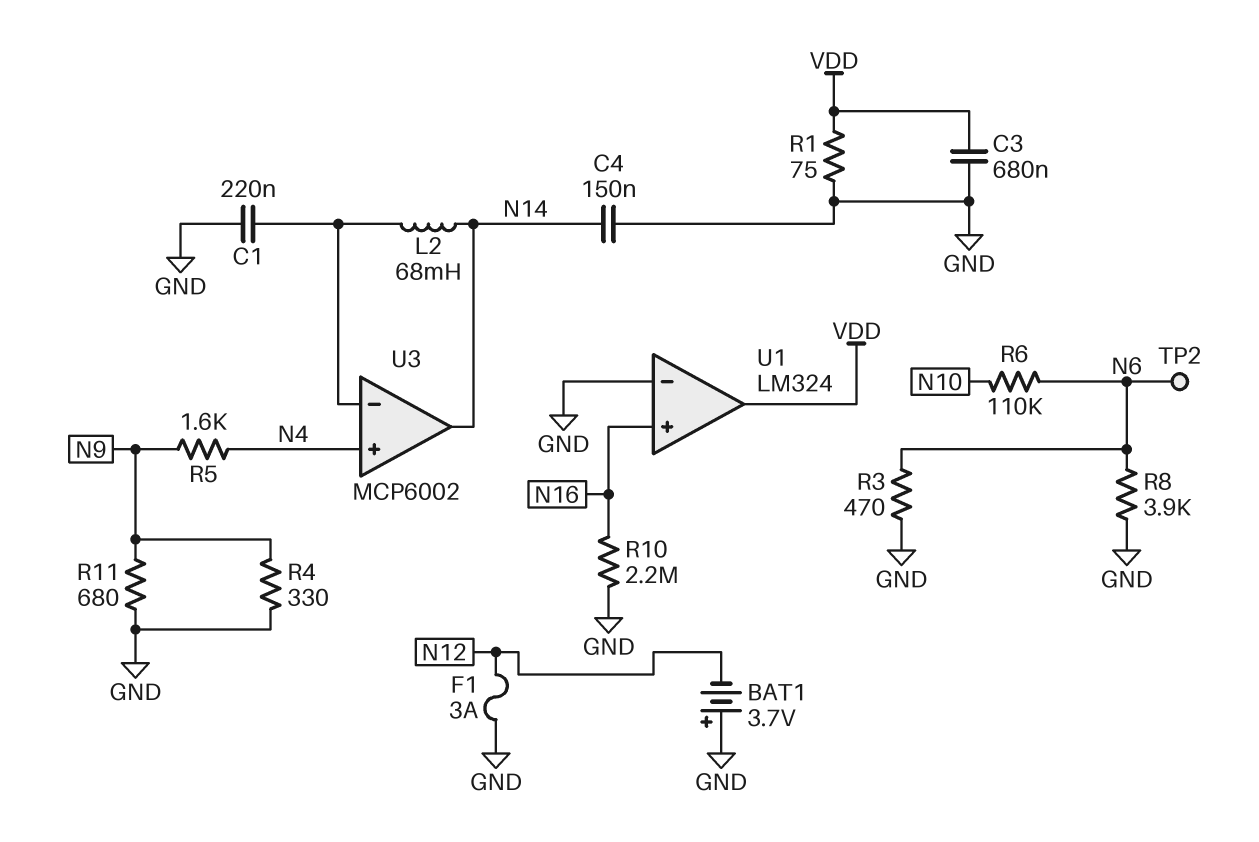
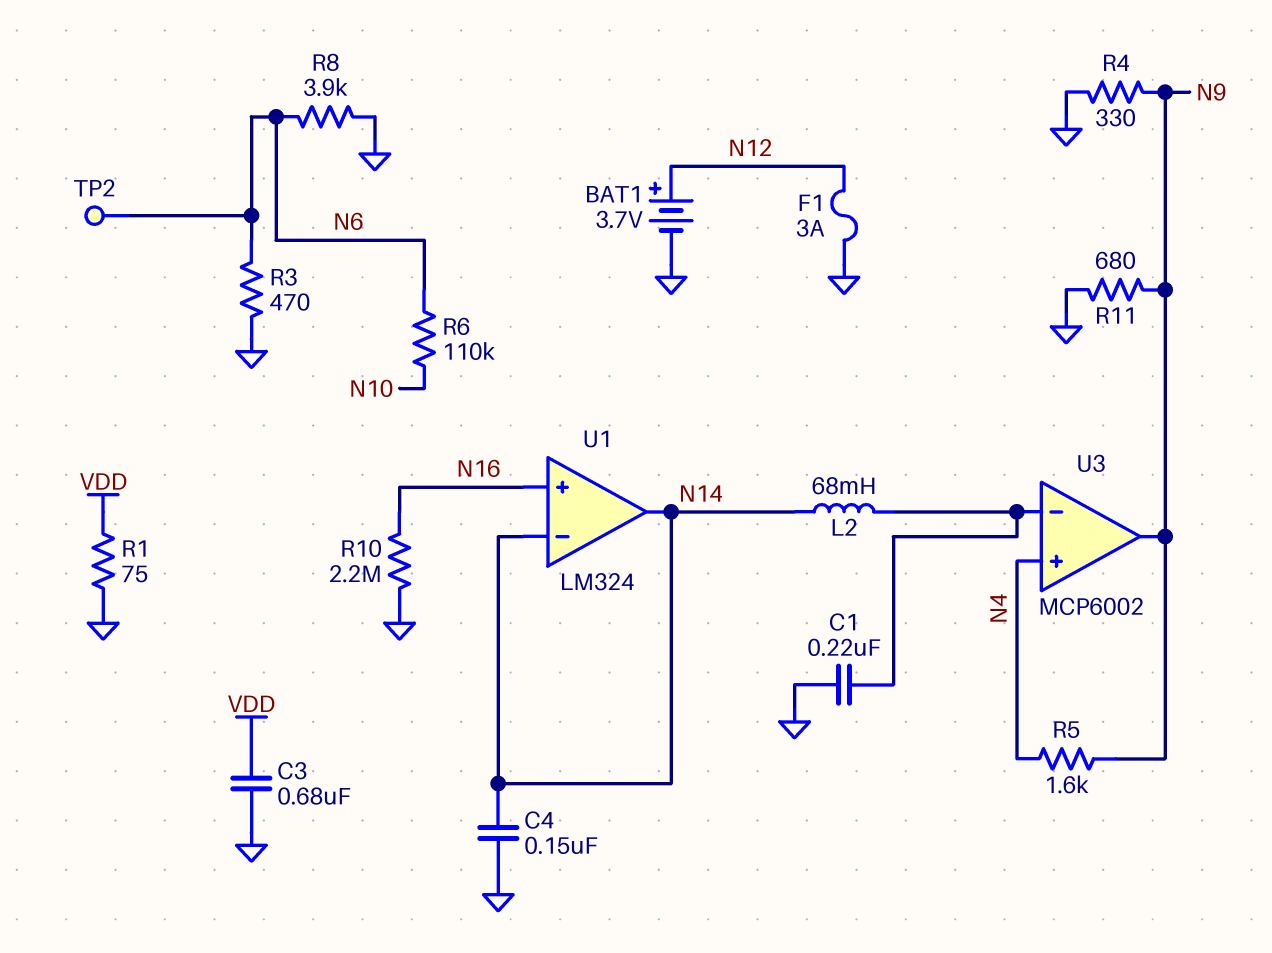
BAT1: 3.7V (plus GND, minus N12) -> 3.7V (plus N12, minus GND)
U1 pin in-: GND -> N14
U1 pin out: VDD -> N14
U3 pin out: N14 -> N9

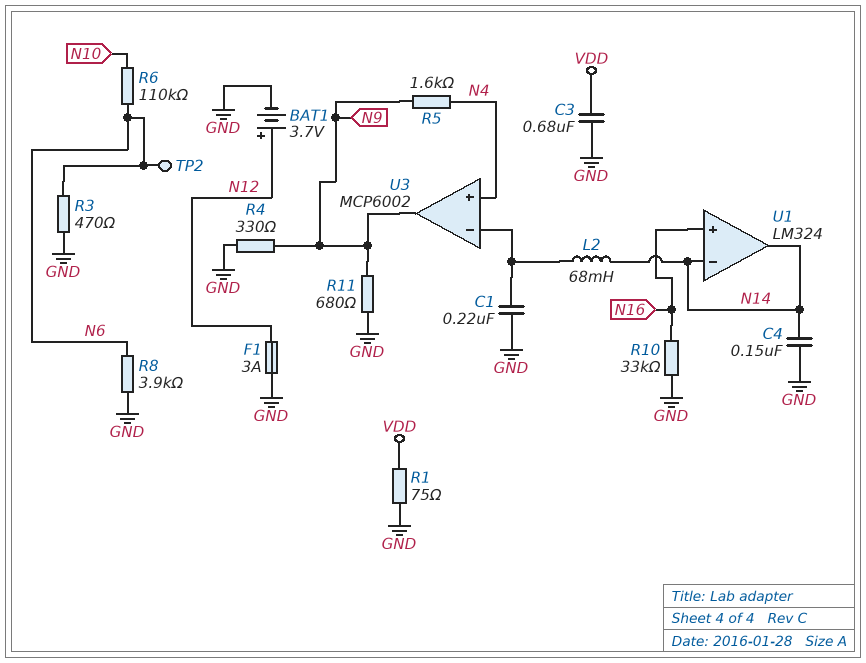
R10: 2.2M (GND, N16) -> 33k (GND, N16)

